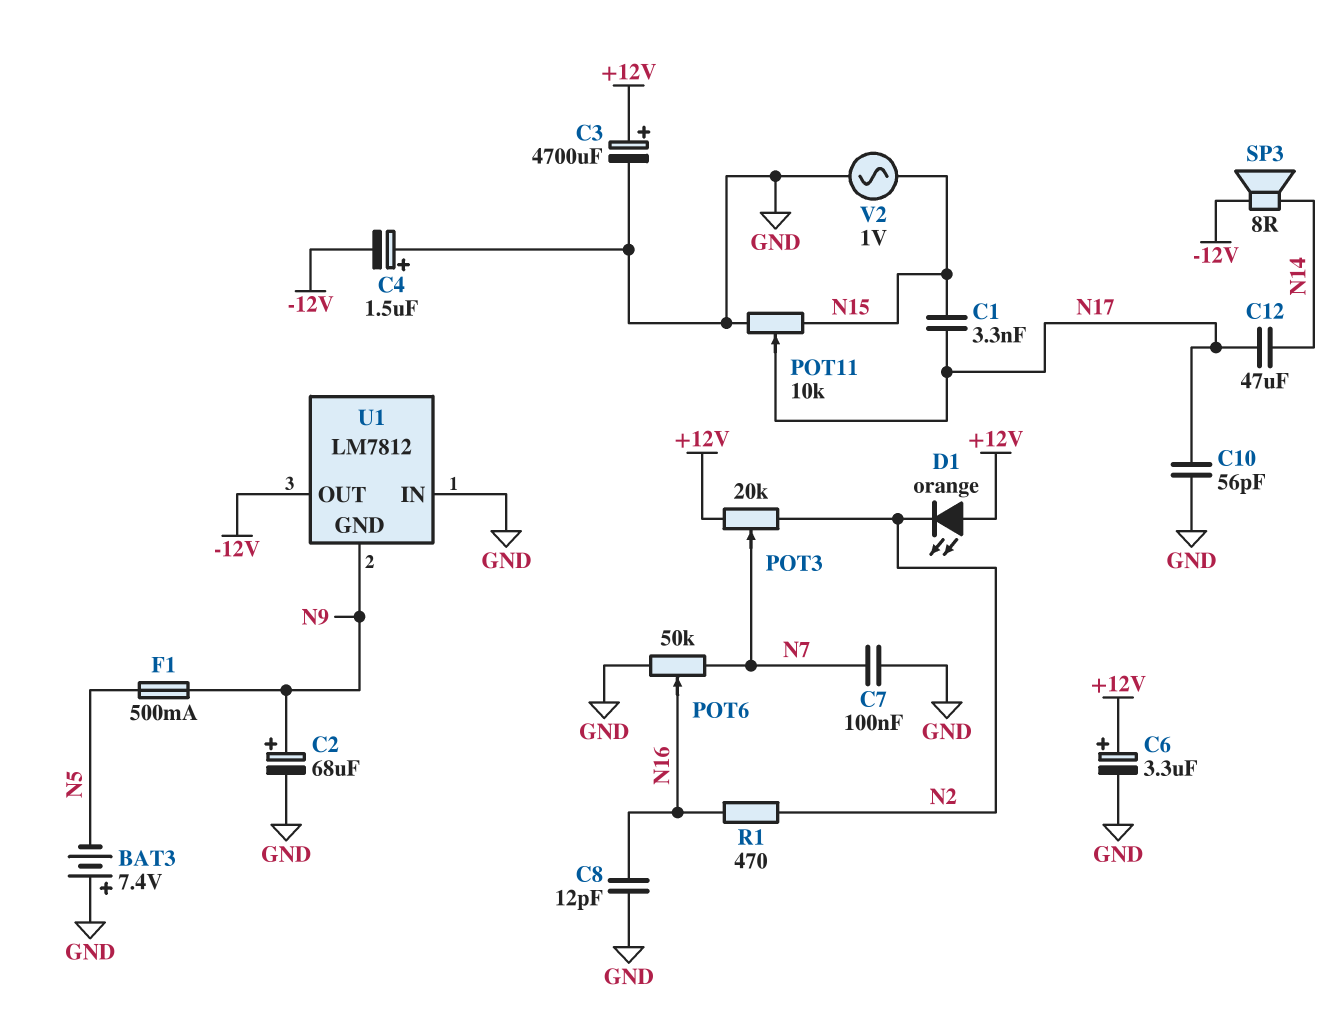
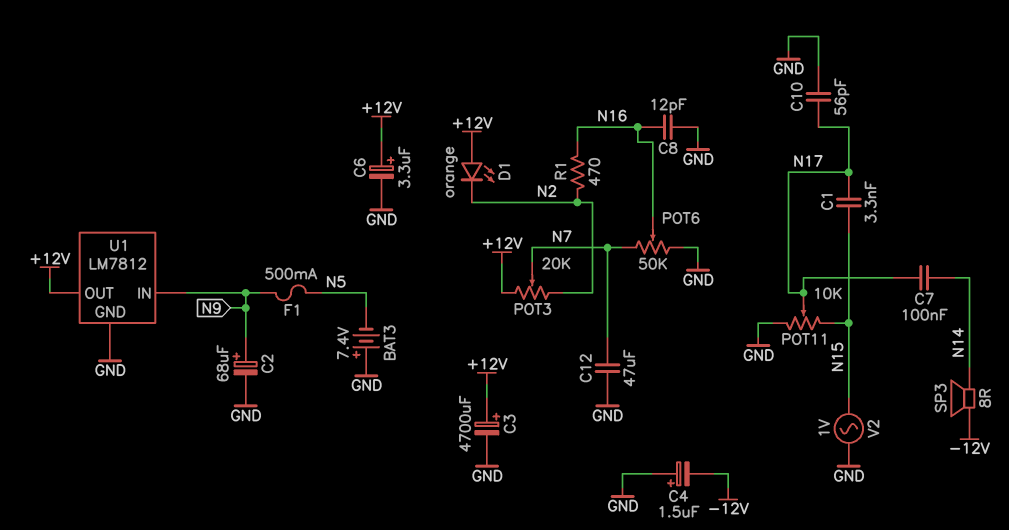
C7: 100nF (GND, N7) -> 100nF (N14, N17)
C12: 47uF (N14, N17) -> 47uF (GND, N7)
U1 pin GND: N9 -> GND
U1 pin IN: GND -> N9
U1 pin OUT: -12V -> +12V

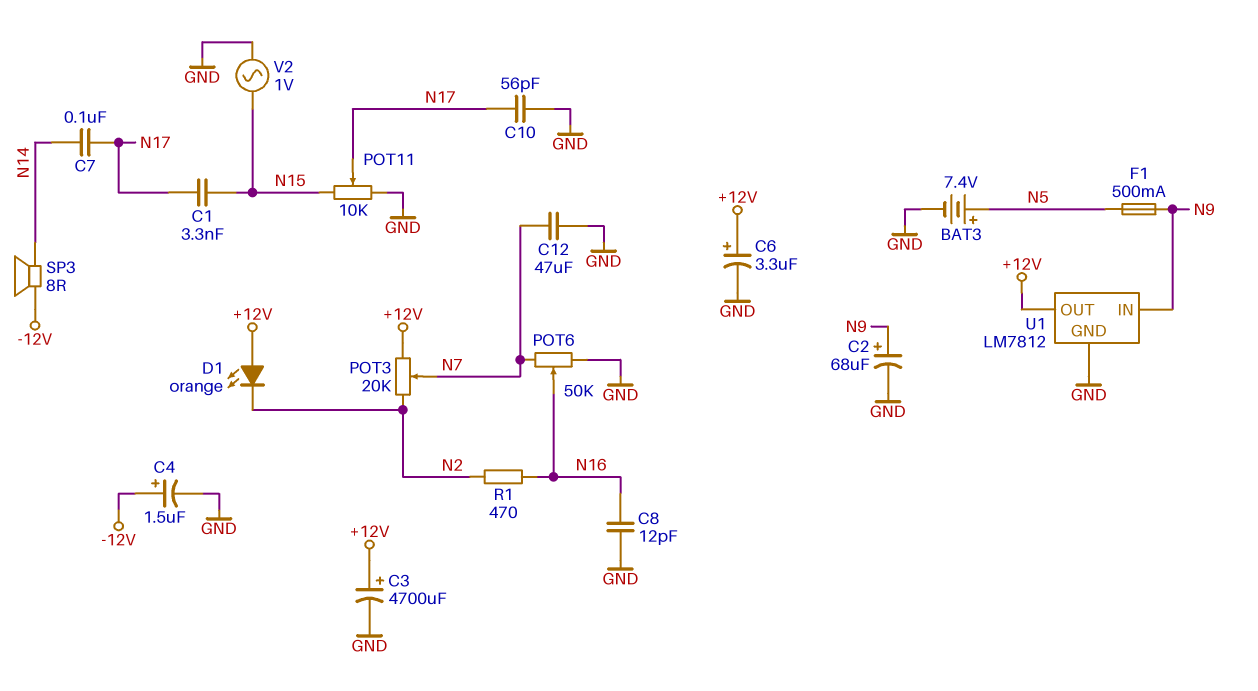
BAT3: 7.4V (plus GND, minus N5) -> 7.4V (plus N5, minus GND)
C4: 1.5uF (plus GND, minus -12V) -> 1.5uF (plus -12V, minus GND)

